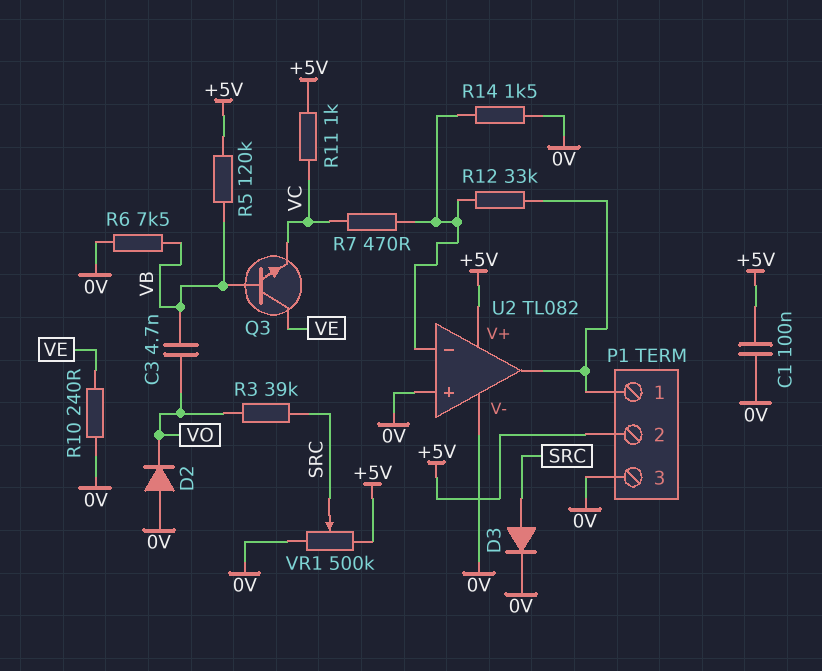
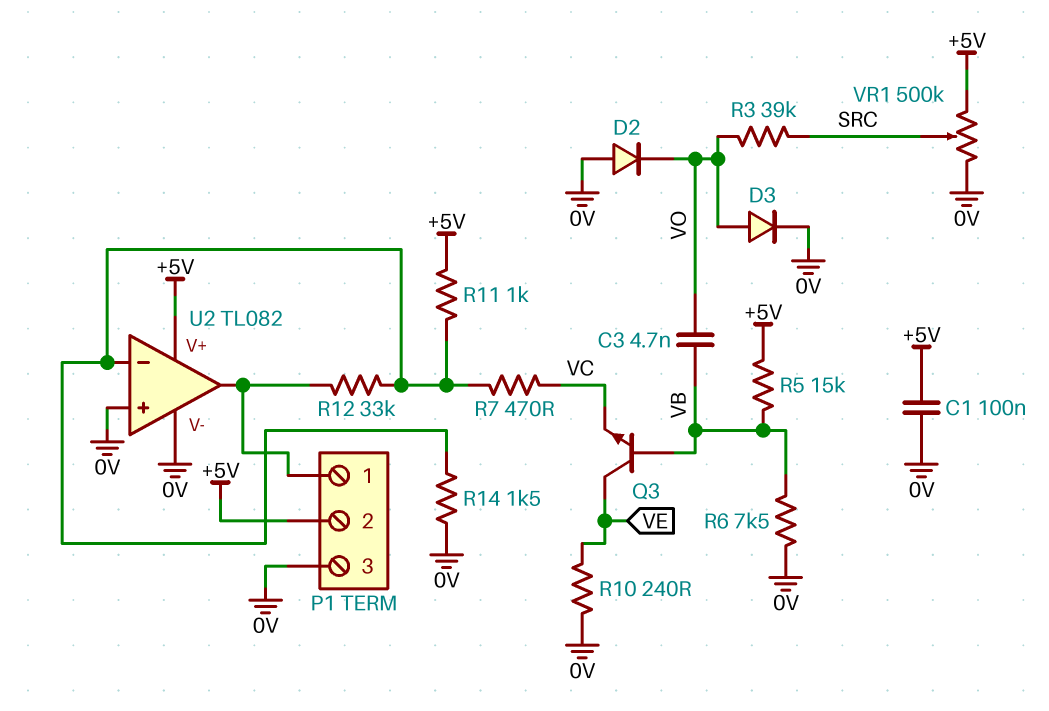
D3: diode (A SRC, K 0V) -> diode (A VO, K 0V)
R5: 120k (+5V, VB) -> 15k (+5V, VB)
R11: 1k (+5V, VC) -> 1k (+5V, U2/in-)

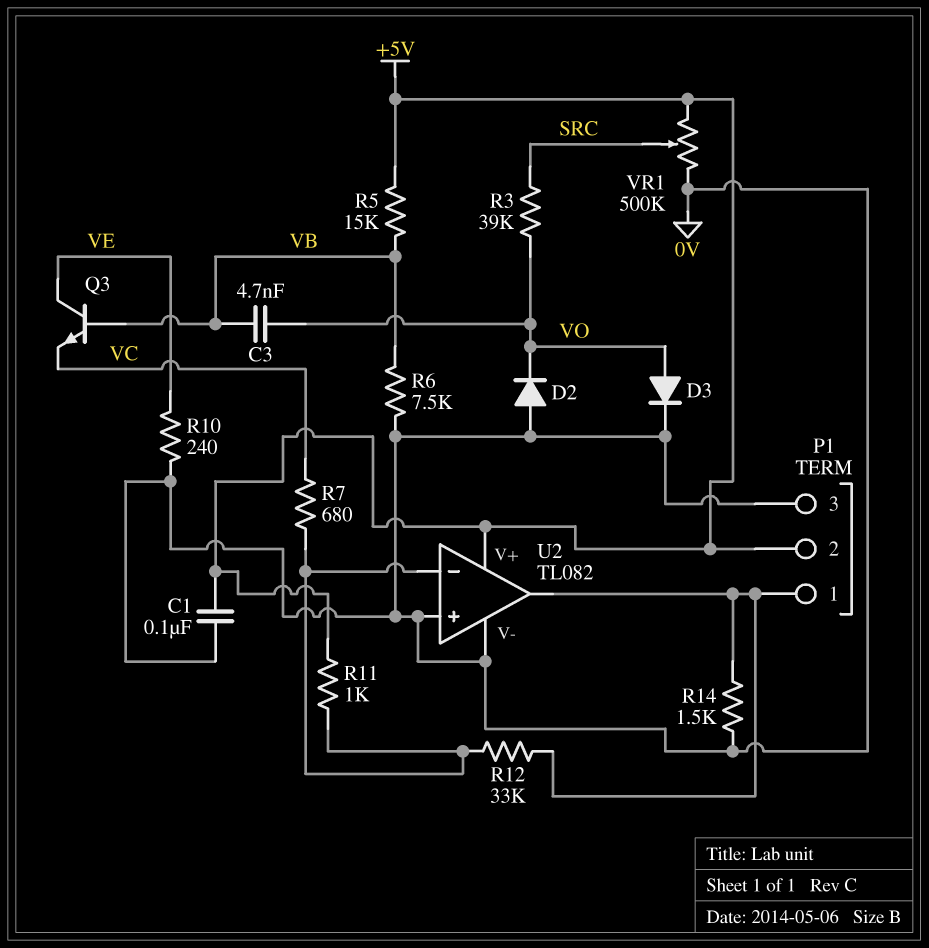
R7: 470 (U2/in-, VC) -> 680 (U2/in-, VC)
R14: 1.5k (0V, U2/in-) -> 1.5k (0V, P1/1)

